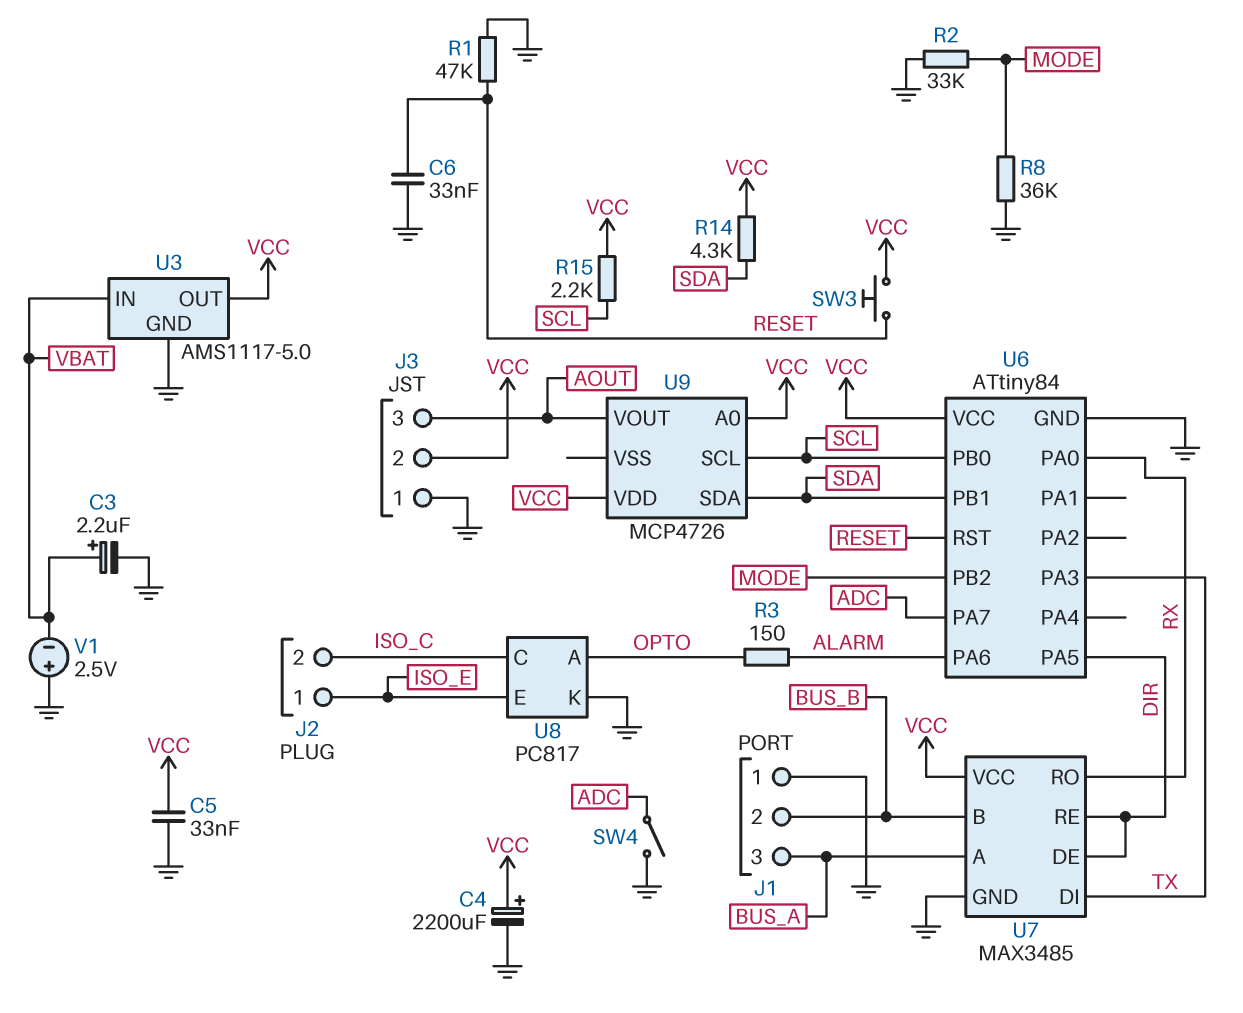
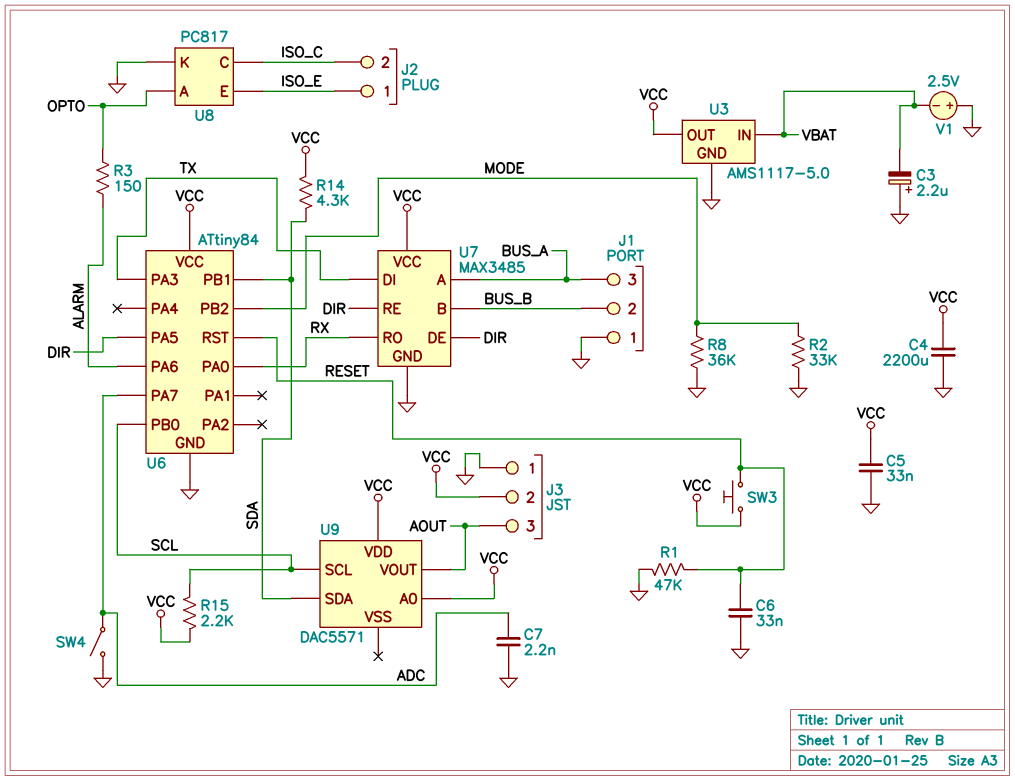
C3: 2.2uF (plus VBAT, minus GND) -> 2.2uF (plus GND, minus VBAT)
C4: 2200uF (plus VCC, minus GND) -> 2200uF (GND, VCC)
C7: none -> 2.2nF (ADC, GND)
U9: MCP4726 -> DAC5571

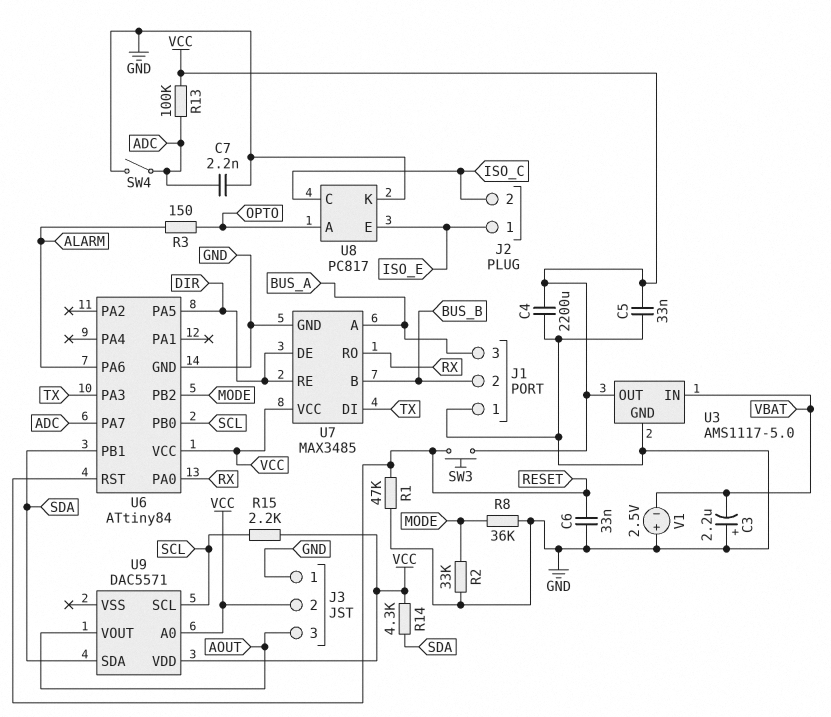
R13: none -> 100k (ADC, VCC)

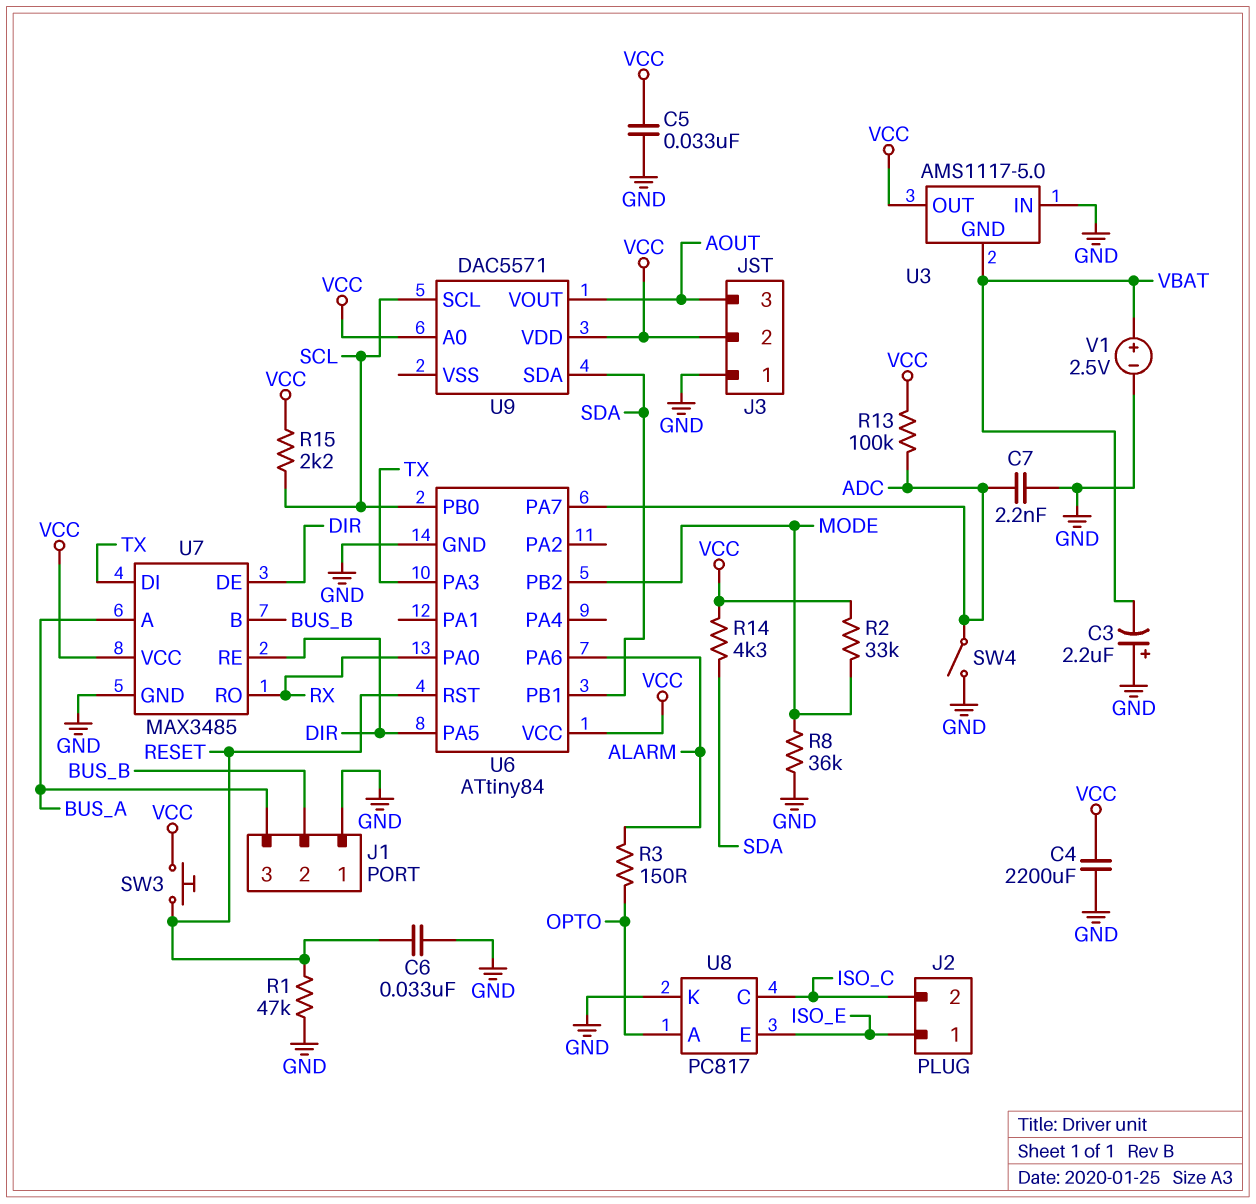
R2: 33k (GND, MODE) -> 33k (MODE, VCC)
U3 pin GND: GND -> VBAT
U3 pin IN: VBAT -> GND
V1: 2.5V (plus GND, minus VBAT) -> 2.5V (plus VBAT, minus GND)

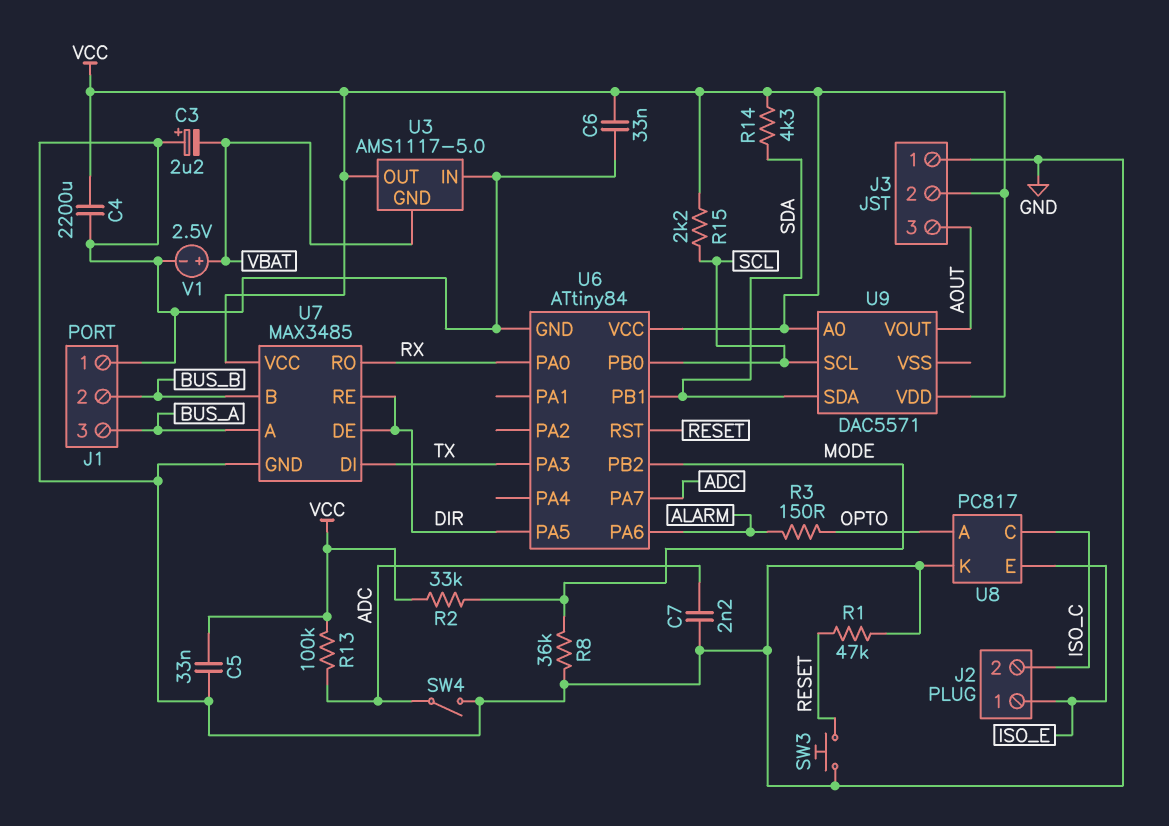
C6: 33nF (GND, RESET) -> 33nF (GND, VCC)
SW3: button (RESET, VCC) -> button (GND, RESET)

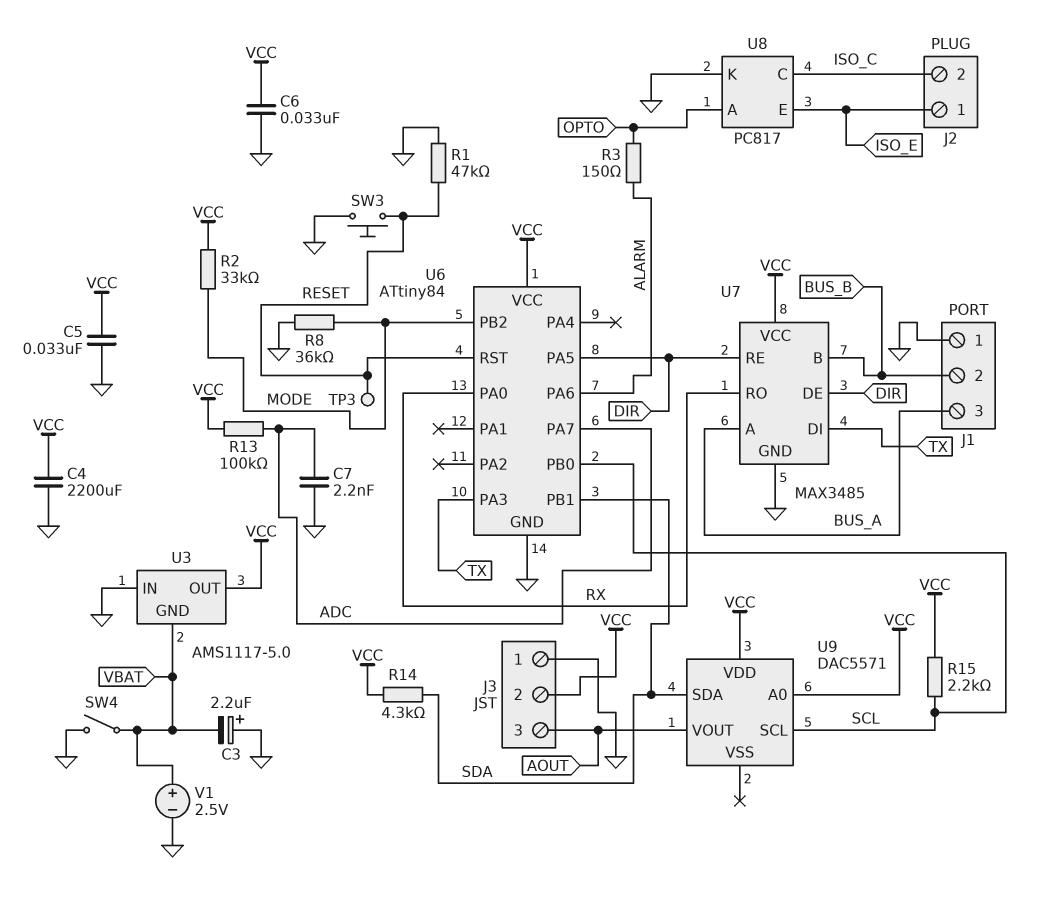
SW4: switch (ADC, GND) -> switch (GND, VBAT)
TP3: none -> test point (RESET)

